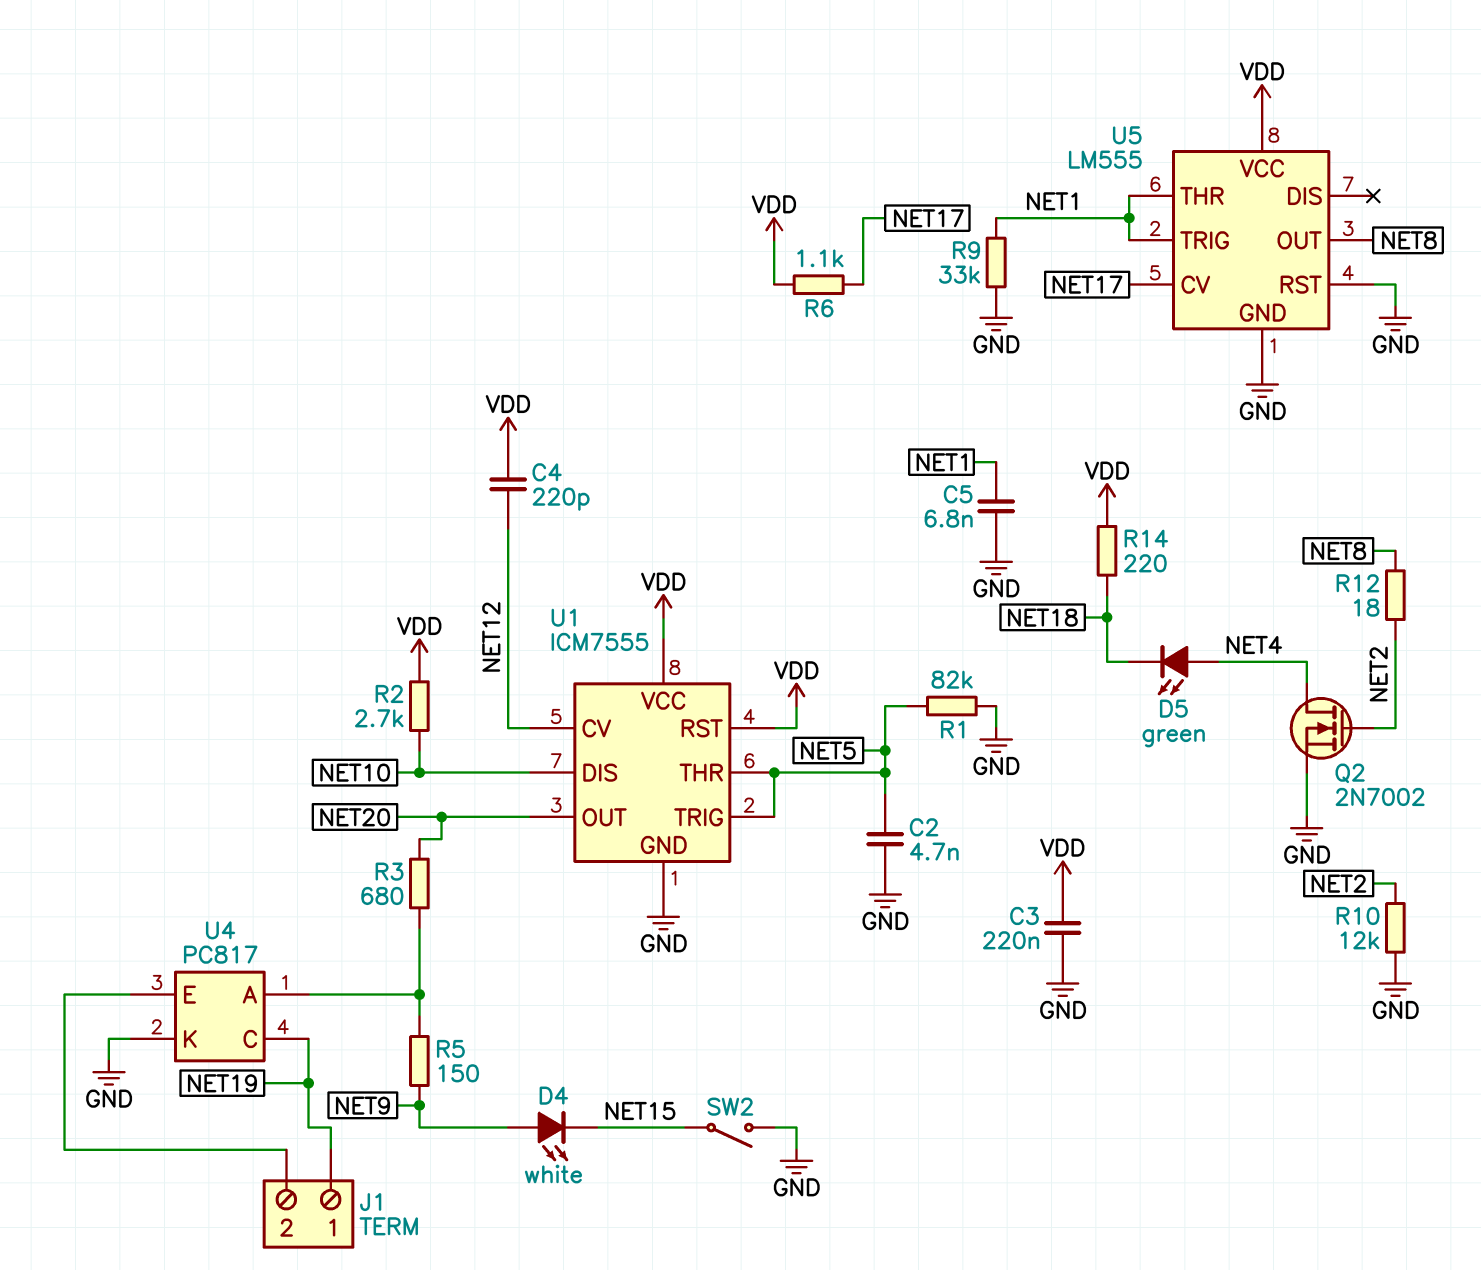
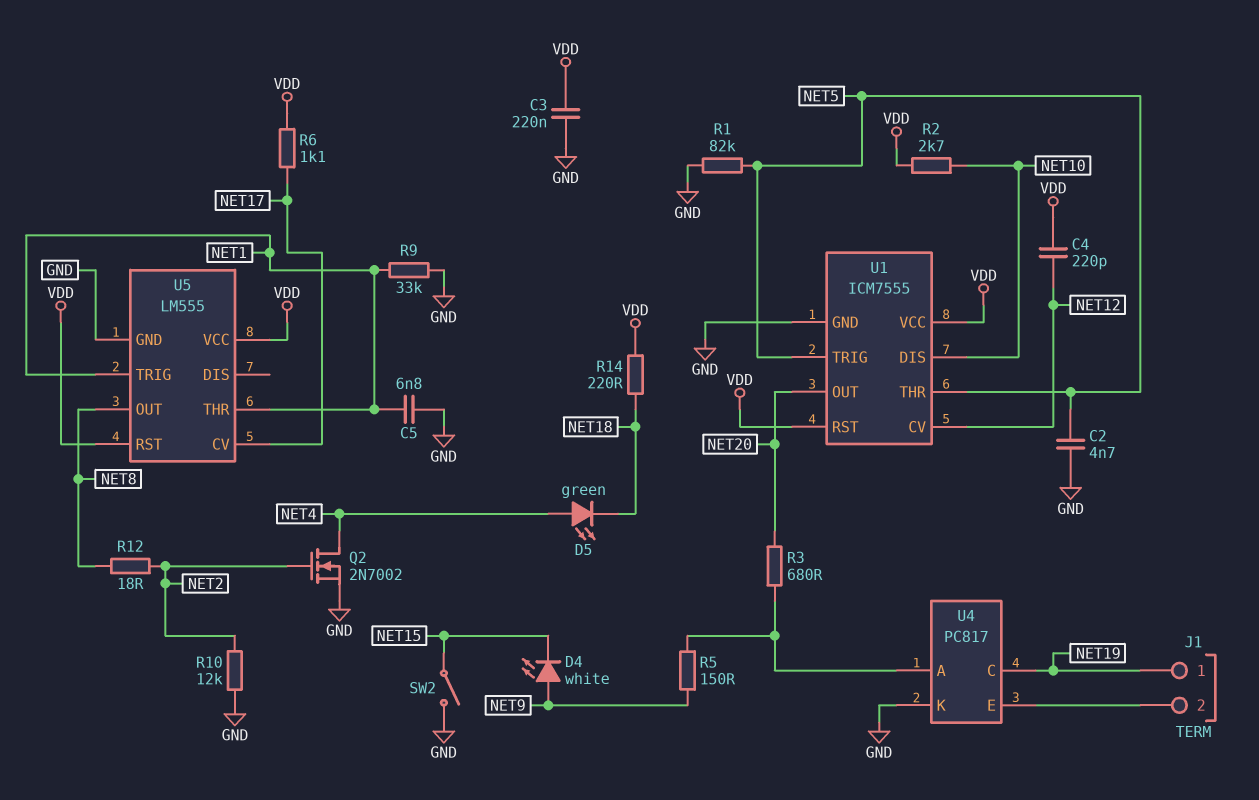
U5 pin RST: GND -> VDD

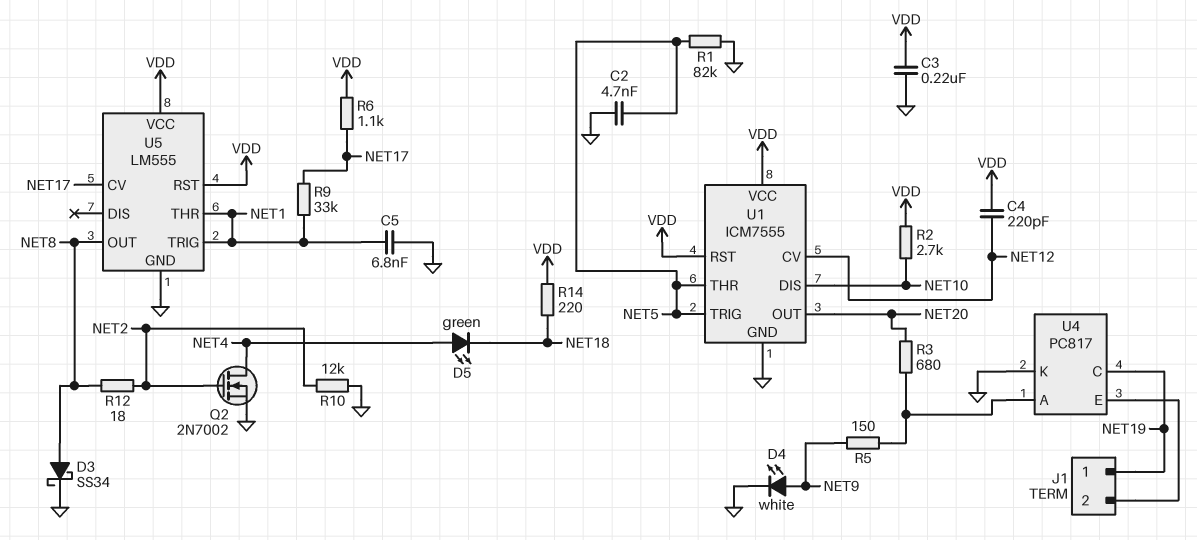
D3: none -> schottky SS34 (A NET8, K GND)
D4: LED white (A NET9, K NET15) -> LED white (A NET9, K GND)
R9: 33k (GND, NET1) -> 33k (NET1, NET17)
SW2: switch (GND, NET15) -> none

